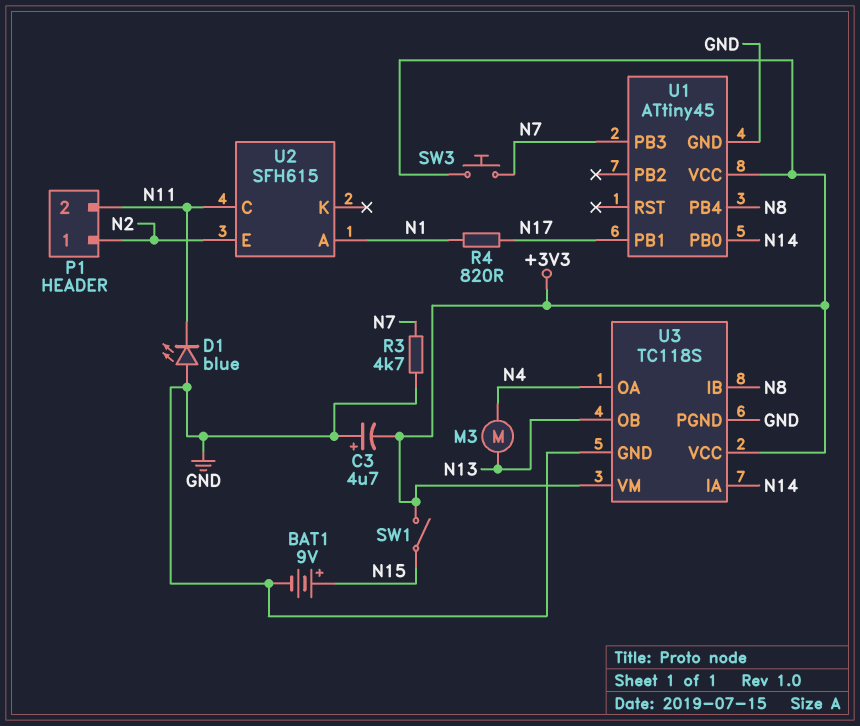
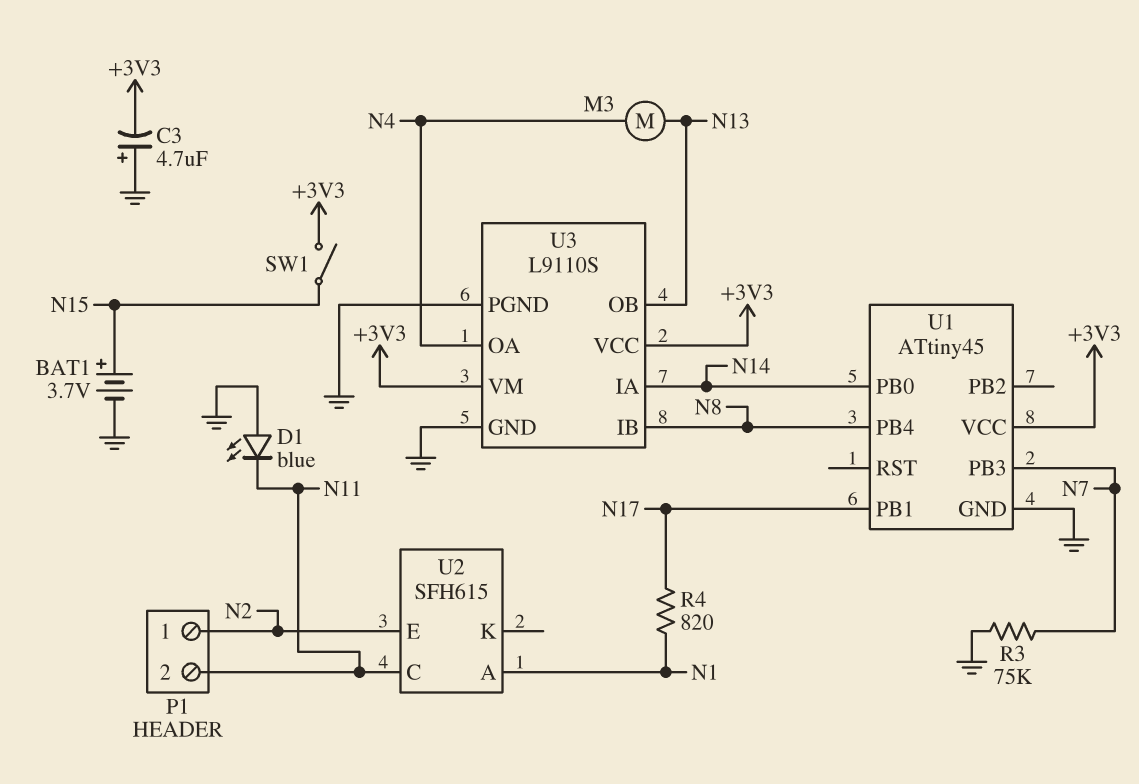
BAT1: 9V (plus N15, minus GND) -> 3.7V (plus N15, minus GND)
R3: 4.7k (GND, N7) -> 75k (GND, N7)
SW3: button (+3V3, N7) -> none
U3: TC118S -> L9110S

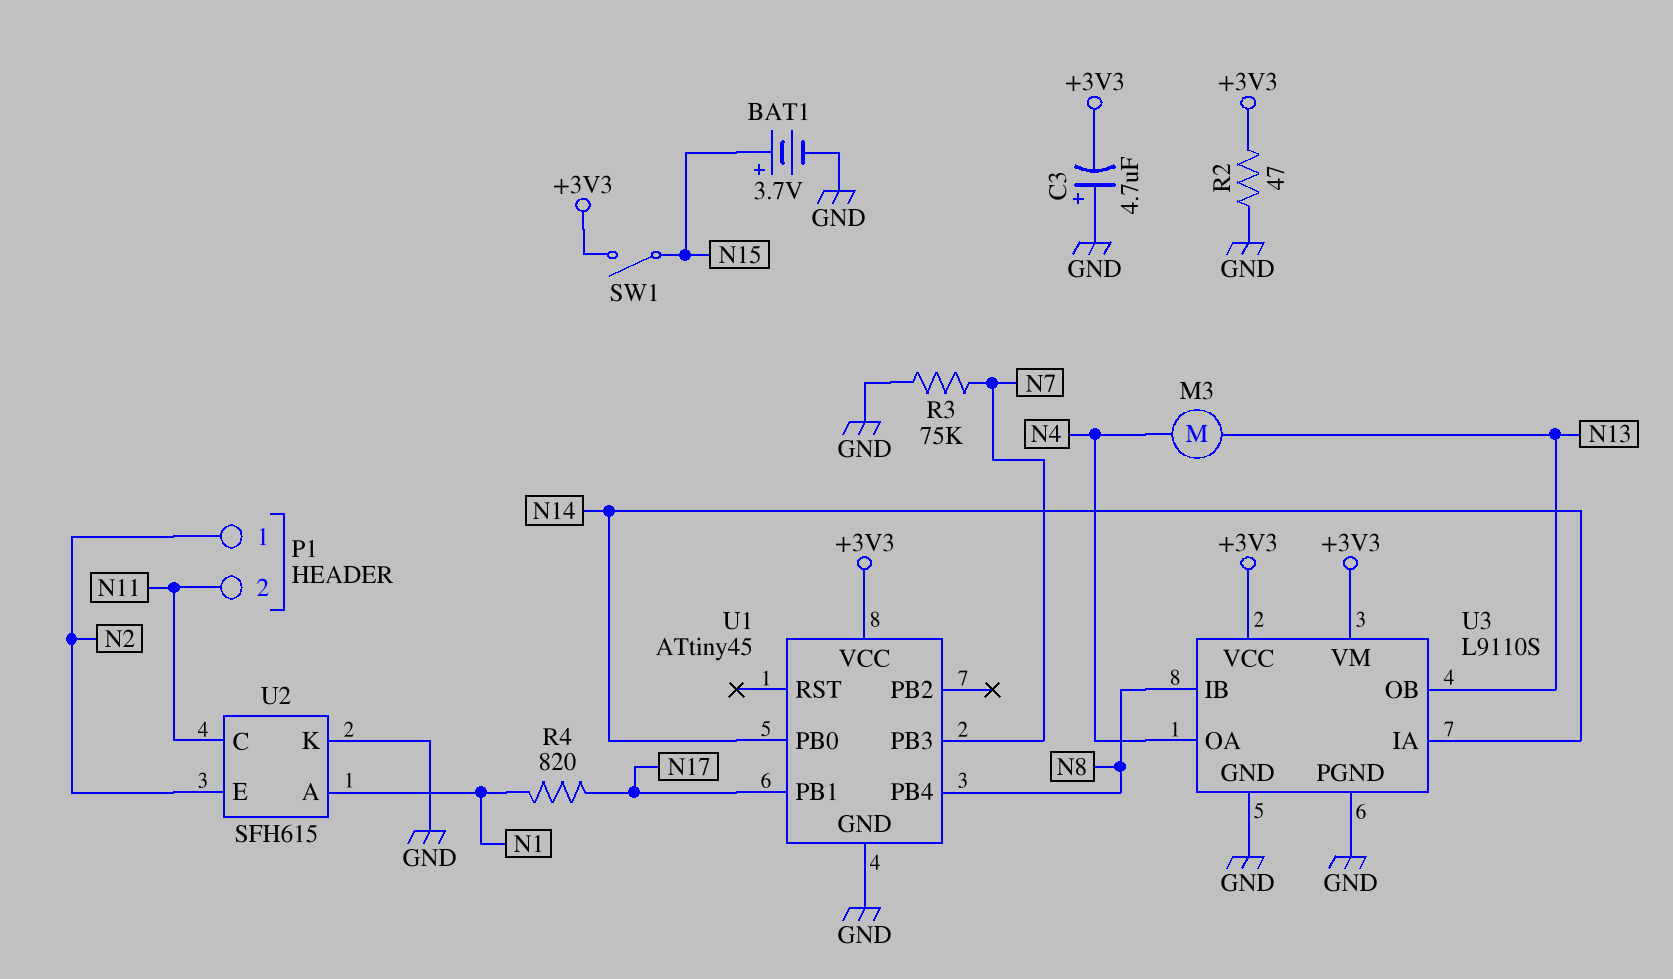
D1: LED blue (A GND, K N11) -> none
R2: none -> 47 (+3V3, GND)
U2 pin K: none -> GND

